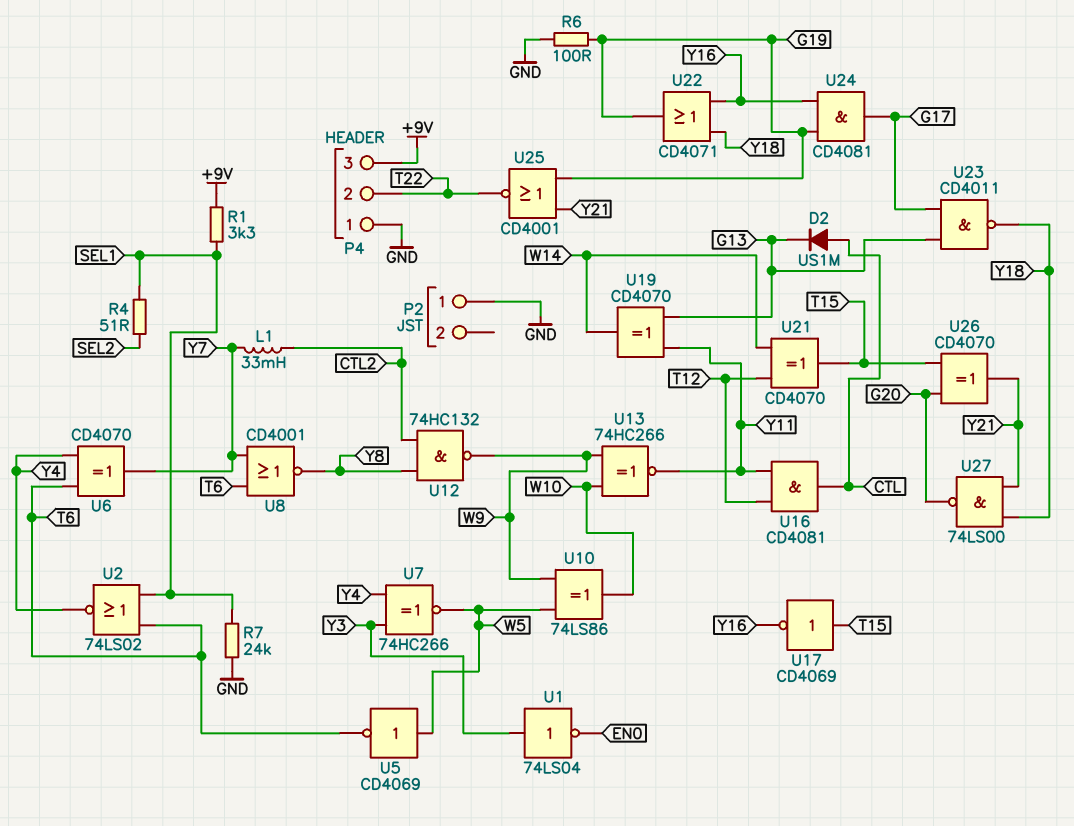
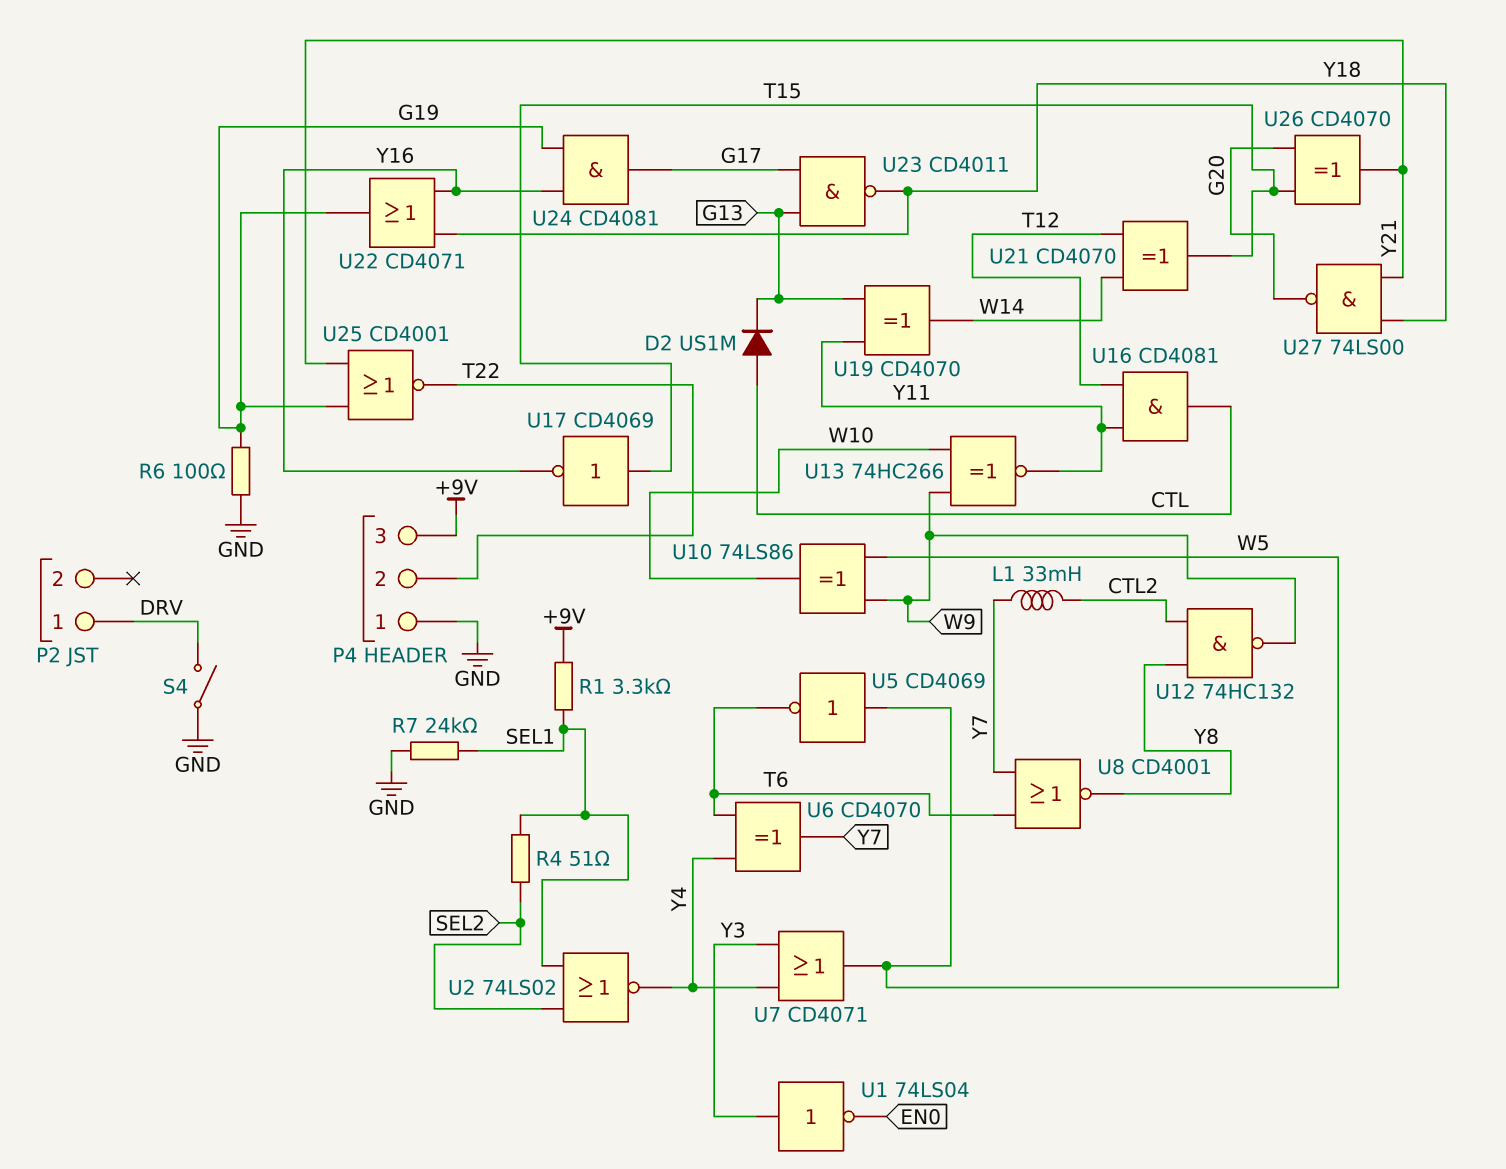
P2 pin 1: GND -> DRV
S4: none -> switch (DRV, GND)
U2: NOR 74LS02 (in SEL1, in T6, out Y4) -> NOR 74LS02 (in SEL1, in SEL2, out Y4)
U7: XNOR 74HC266 (in Y3, in Y4, out W5) -> OR CD4071 (in Y3, in Y4, out W5)

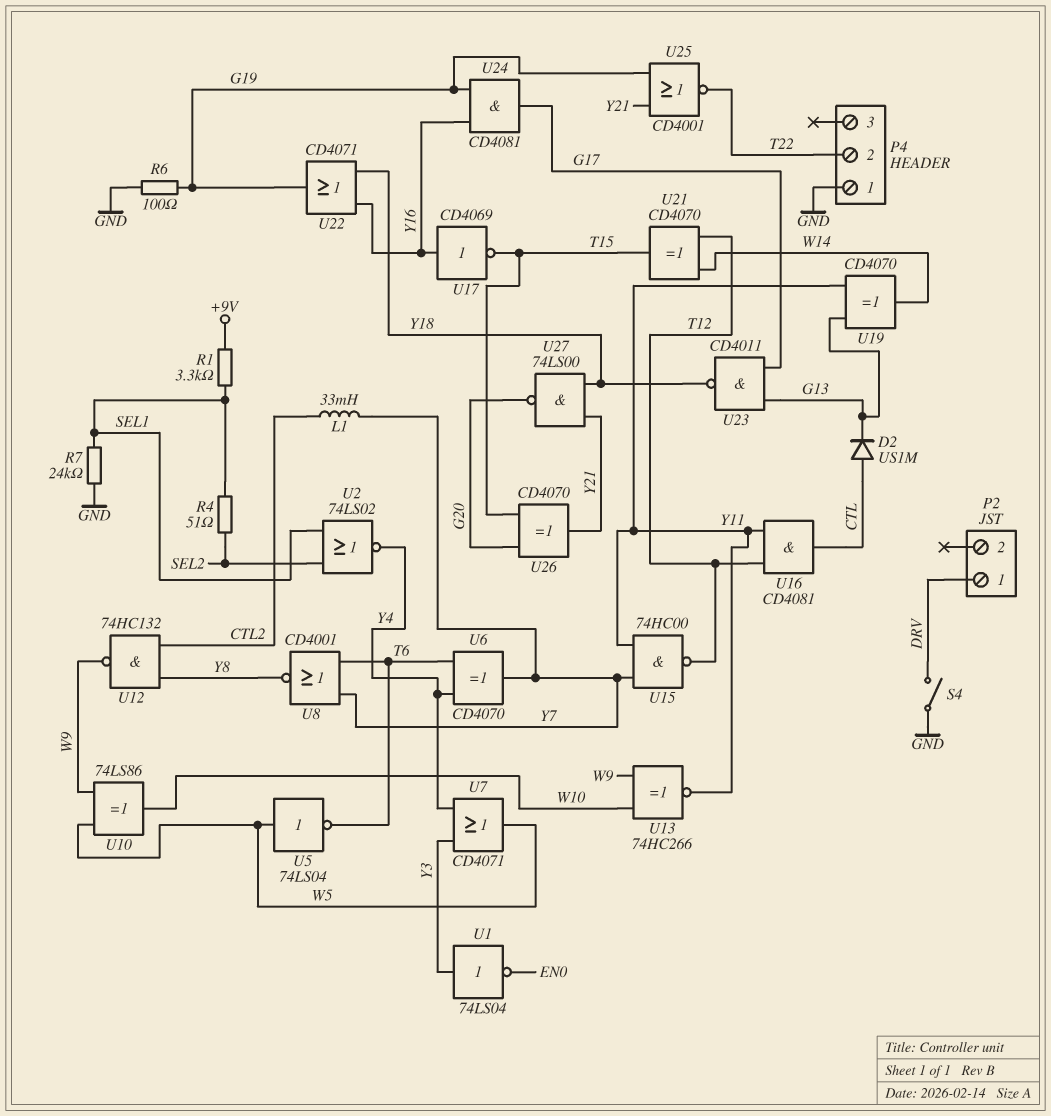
P4 pin 3: +9V -> none
U5: NOT CD4069 (in W5, out T6) -> NOT 74LS04 (in W5, out T6)
U15: none -> NAND 74HC00 (in Y7, in Y11, out T12)
U17: NOT CD4069 (in T15, out Y16) -> NOT CD4069 (in Y16, out T15)

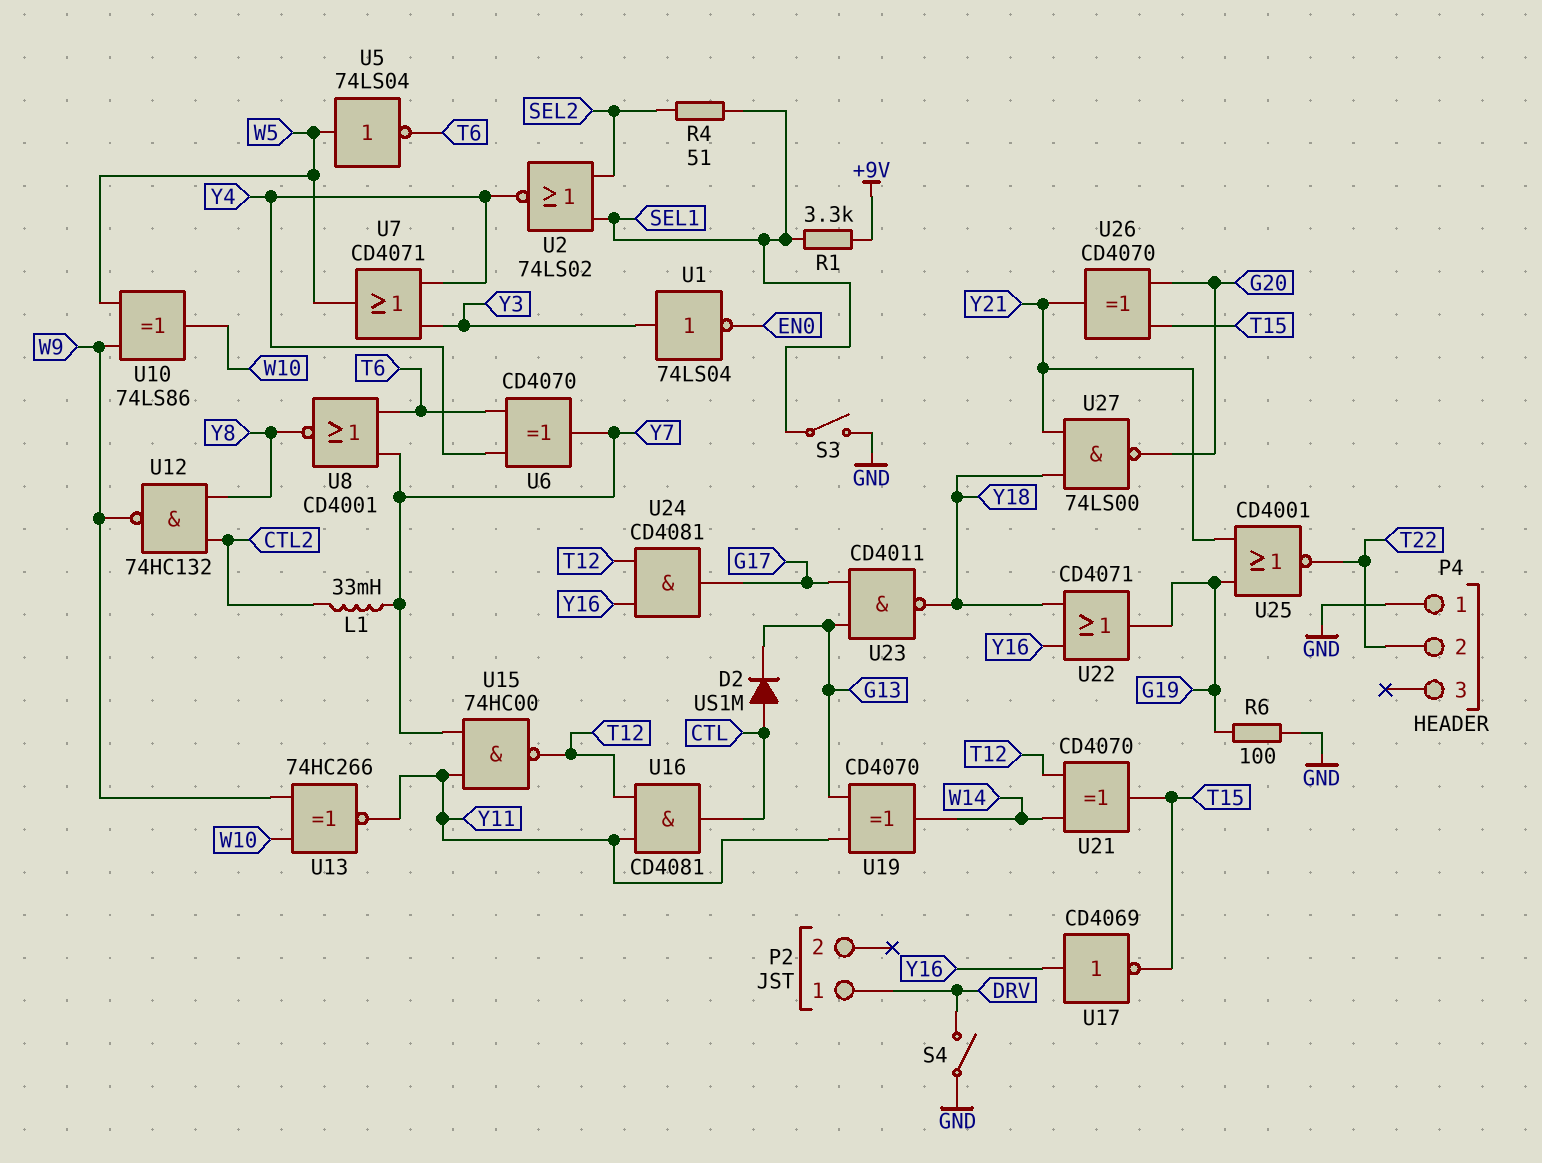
R7: 24k (GND, SEL1) -> none
S3: none -> switch (GND, SEL1)
U24: AND CD4081 (in G19, in Y16, out G17) -> AND CD4081 (in T12, in Y16, out G17)

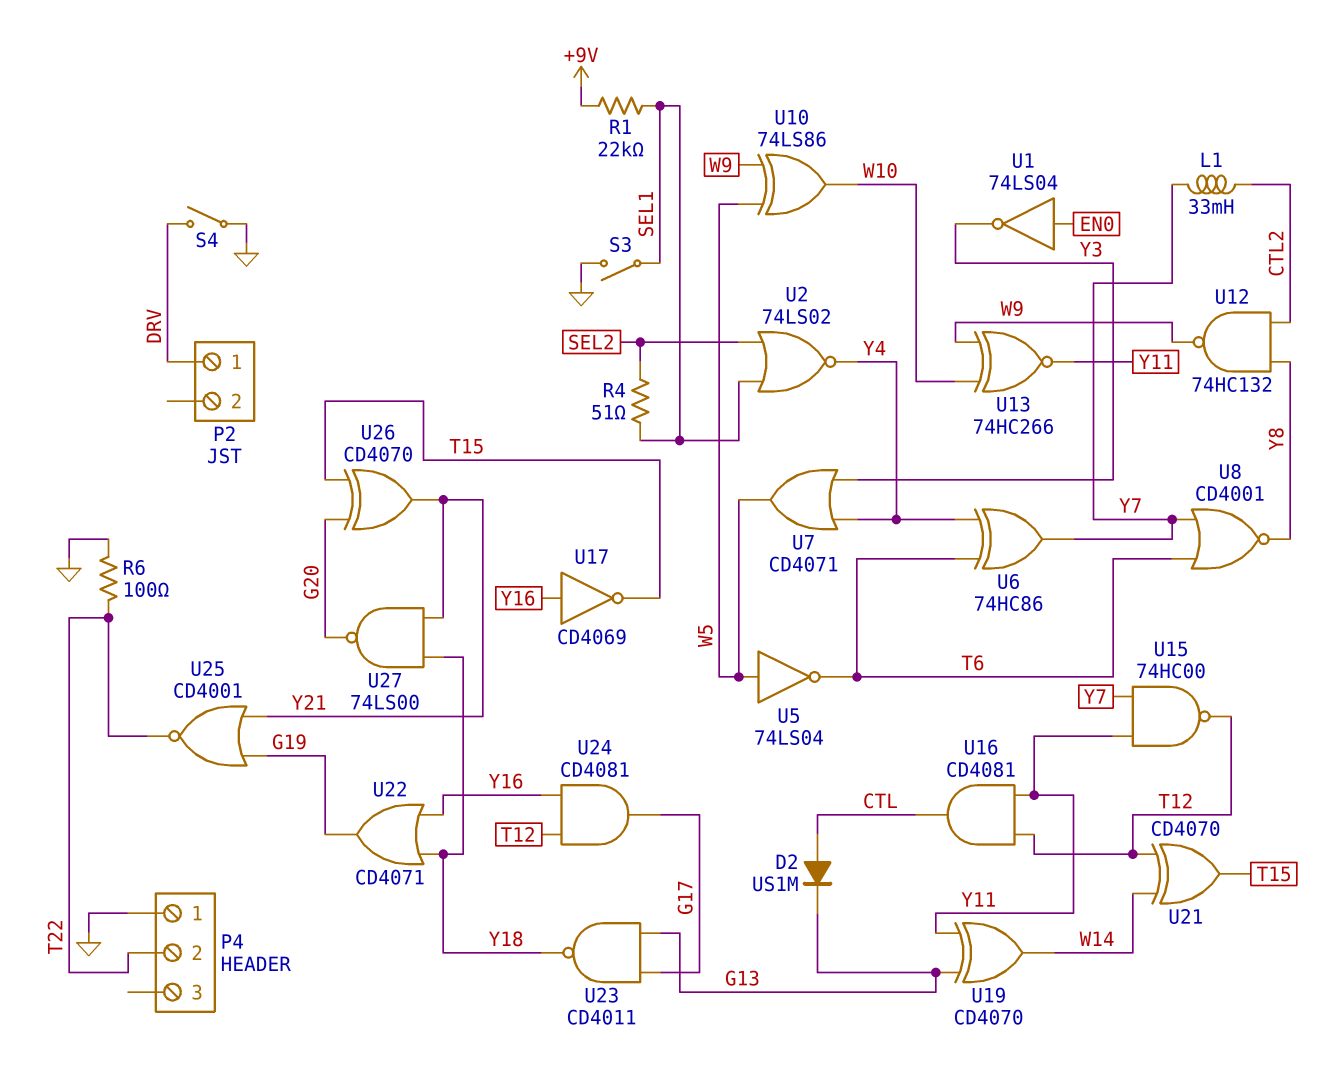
R1: 3.3k (+9V, SEL1) -> 22k (+9V, SEL1)
R6: 100 (G19, GND) -> 100 (GND, T22)
U1: NOT 74LS04 (in Y3, out EN0) -> NOT 74LS04 (in EN0, out Y3)
U6: XOR CD4070 (in T6, in Y4, out Y7) -> XOR 74HC86 (in T6, in Y4, out Y7)

